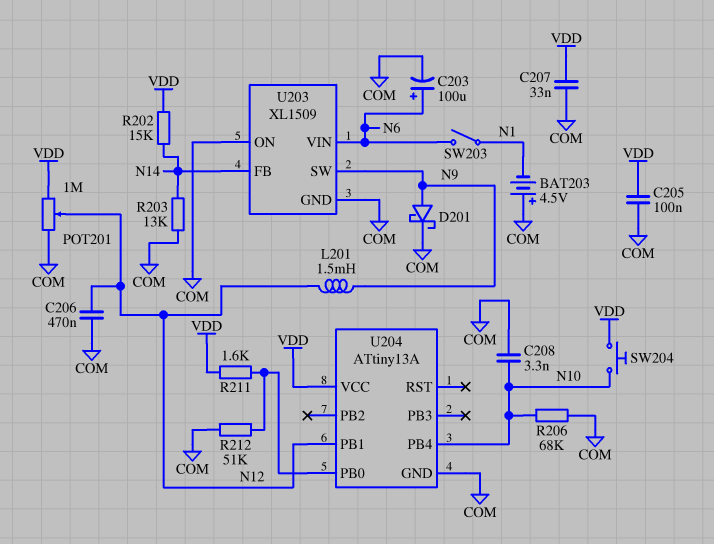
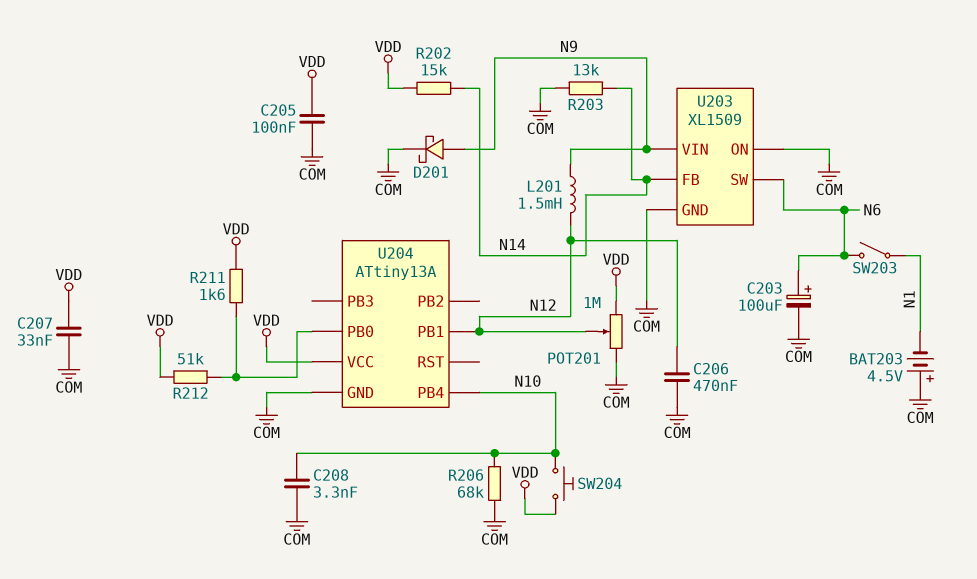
R212: 51k (COM, U204/PB0) -> 51k (U204/PB0, VDD)
U203 pin SW: N9 -> N6
U203 pin VIN: N6 -> N9

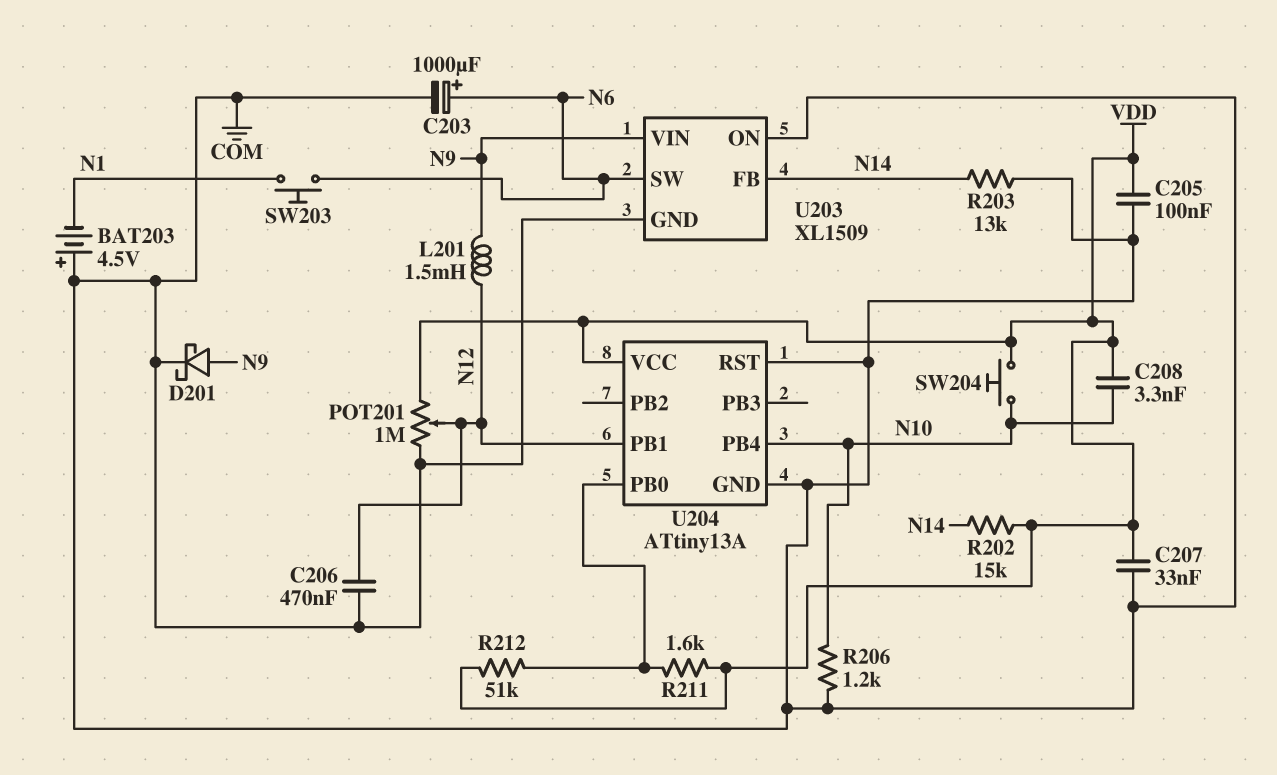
C203: 100uF (plus N6, minus COM) -> 1000uF (plus N6, minus COM)
C208: 3.3nF (COM, N10) -> 3.3nF (N10, VDD)
R206: 68k (COM, N10) -> 1.2k (COM, N10)
SW203: switch (N1, N6) -> button (N1, N6)
U204 pin RST: none -> COM

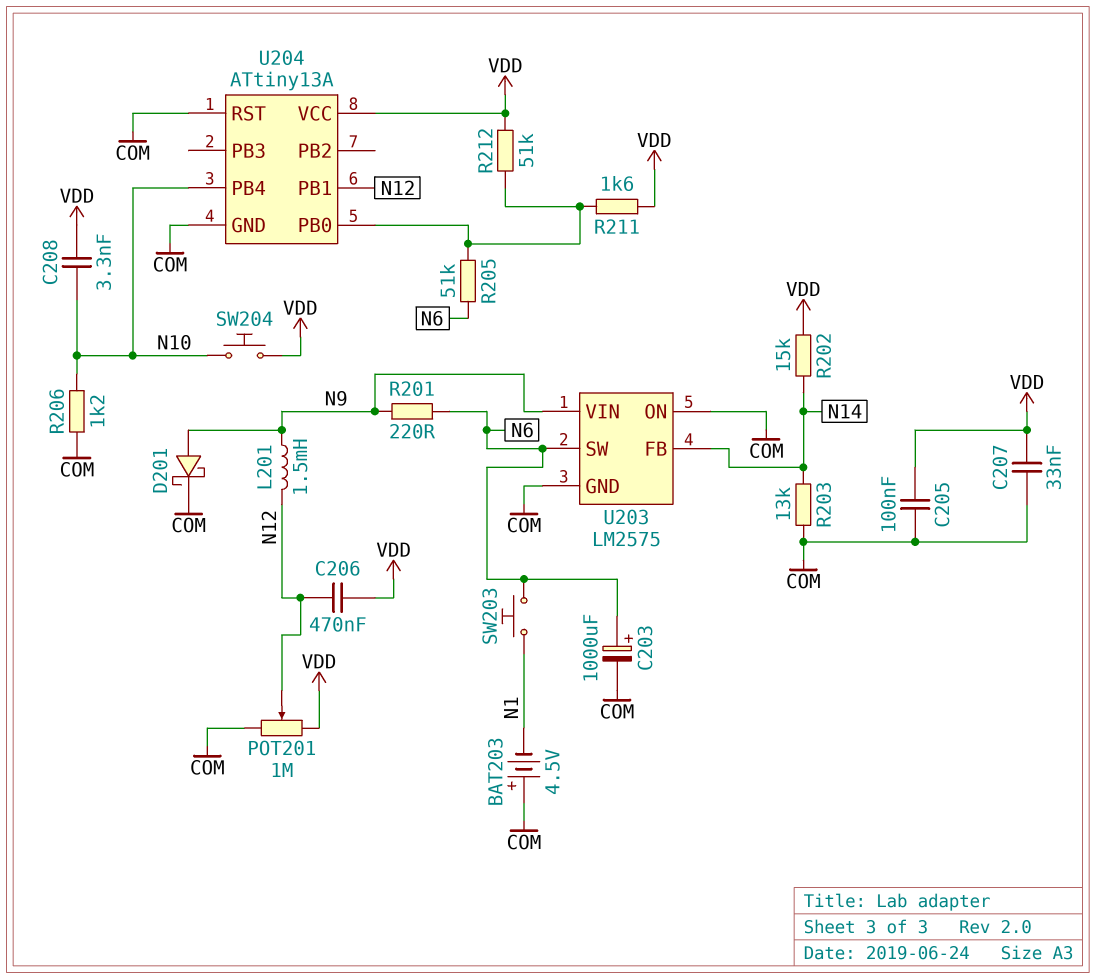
C206: 470nF (COM, N12) -> 470nF (N12, VDD)
R201: none -> 220 (N6, N9)
R205: none -> 51k (N6, U204/PB0)
U203: XL1509 -> LM2575

